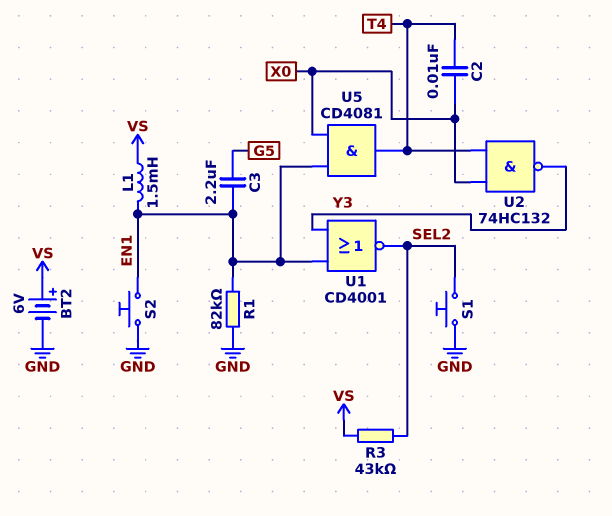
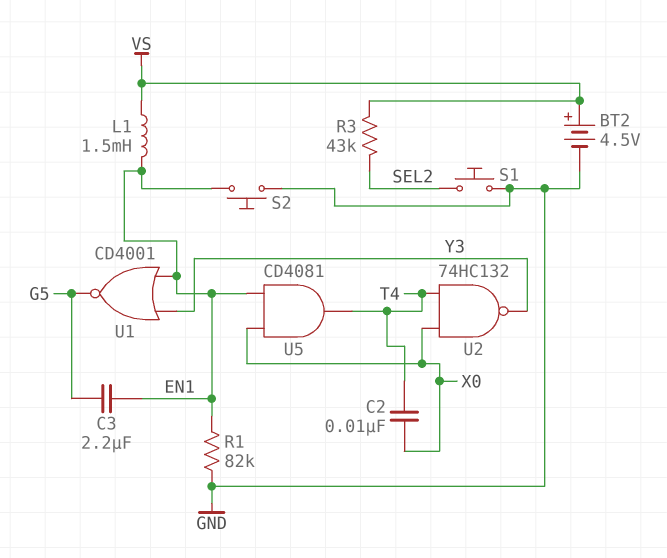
BT2: 6V (plus VS, minus GND) -> 4.5V (plus VS, minus GND)
U1: NOR CD4001 (in EN1, in Y3, out SEL2) -> NOR CD4001 (in EN1, in Y3, out G5)

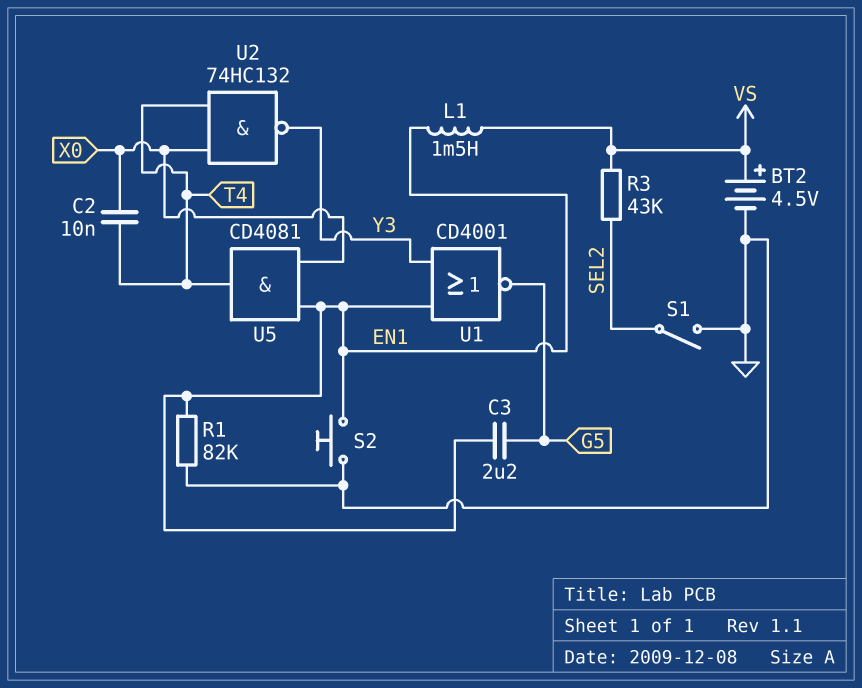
S1: button (GND, SEL2) -> switch (GND, SEL2)

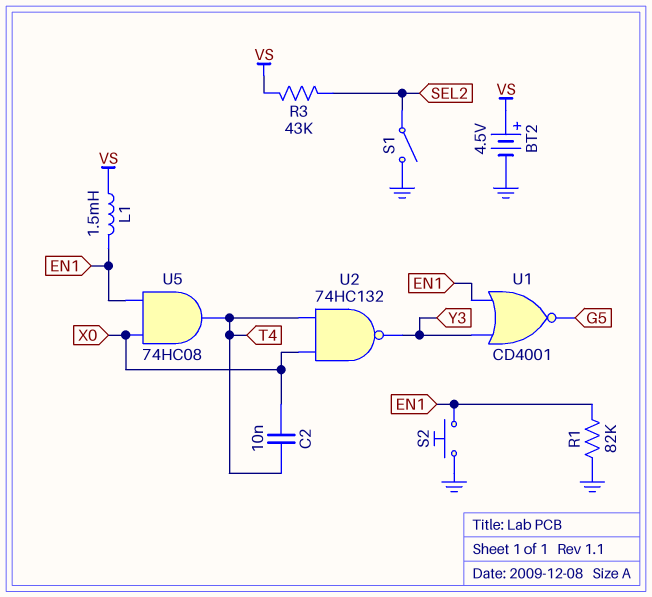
C3: 2.2uF (EN1, G5) -> none
U5: AND CD4081 (in EN1, in X0, out T4) -> AND 74HC08 (in EN1, in X0, out T4)

